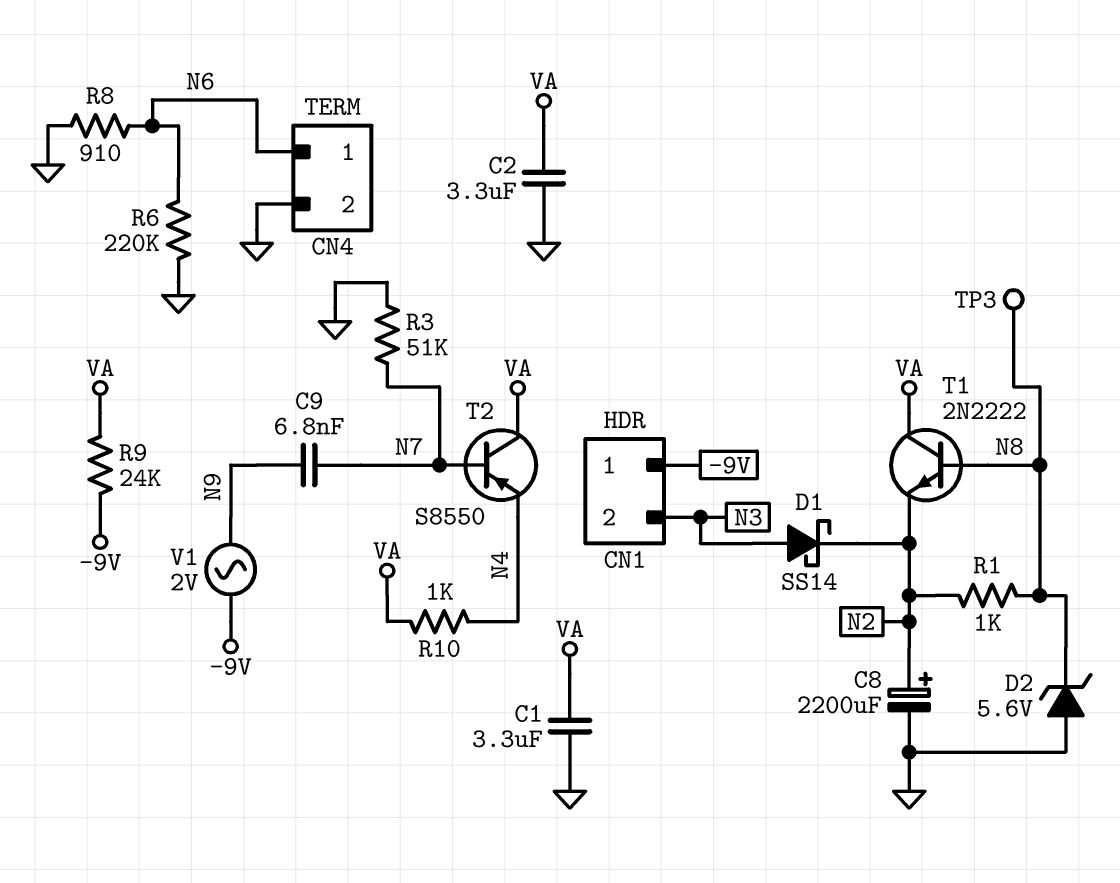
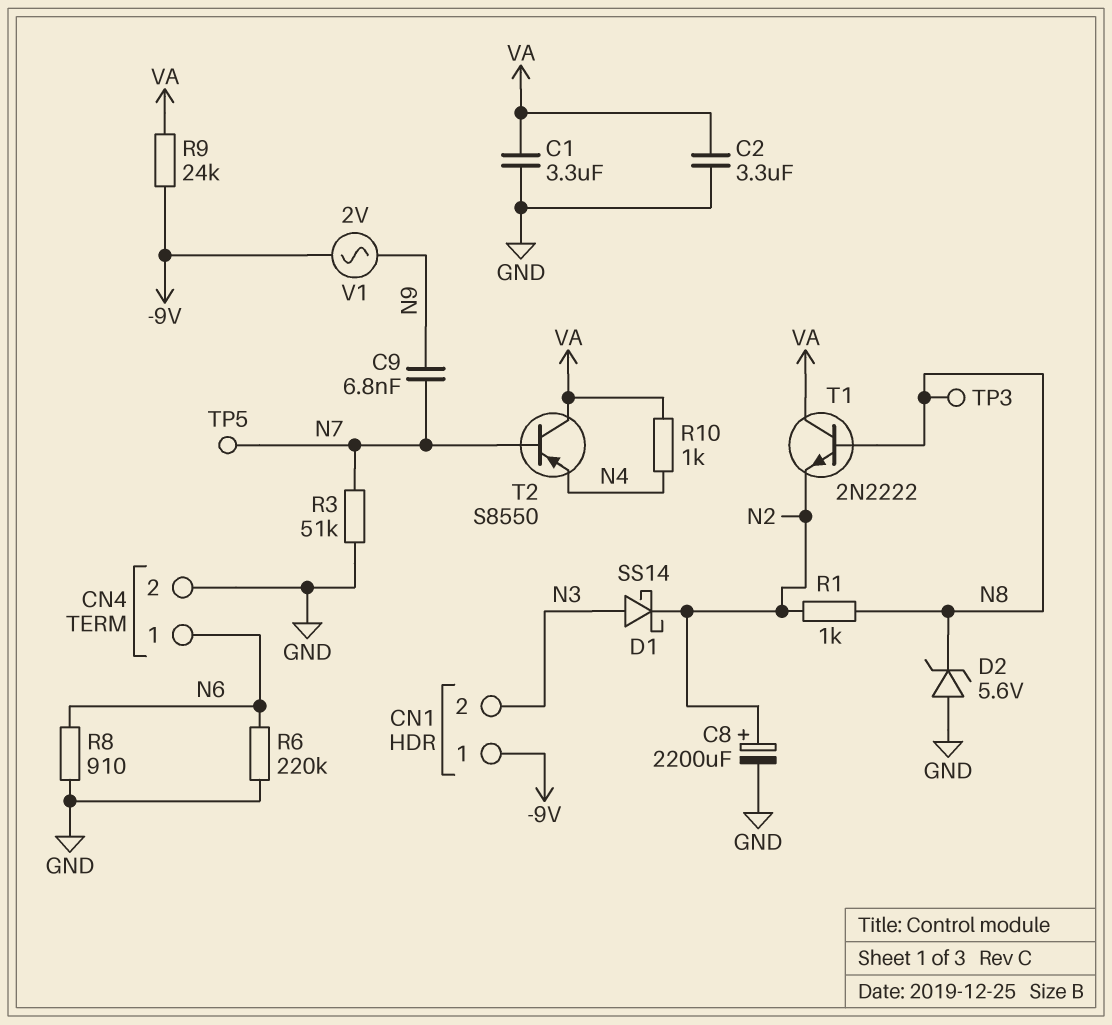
TP5: none -> test point (N7)

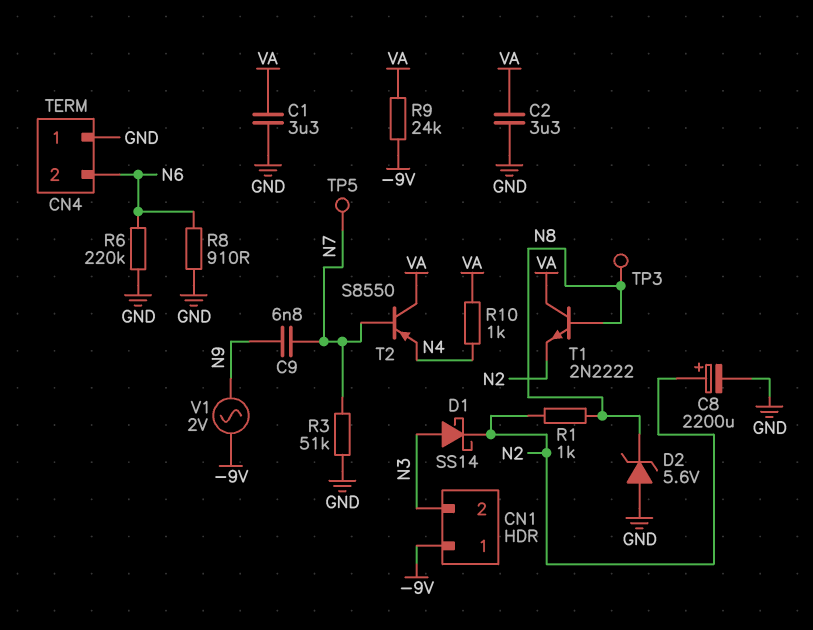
CN4 pin 1: N6 -> GND
CN4 pin 2: GND -> N6

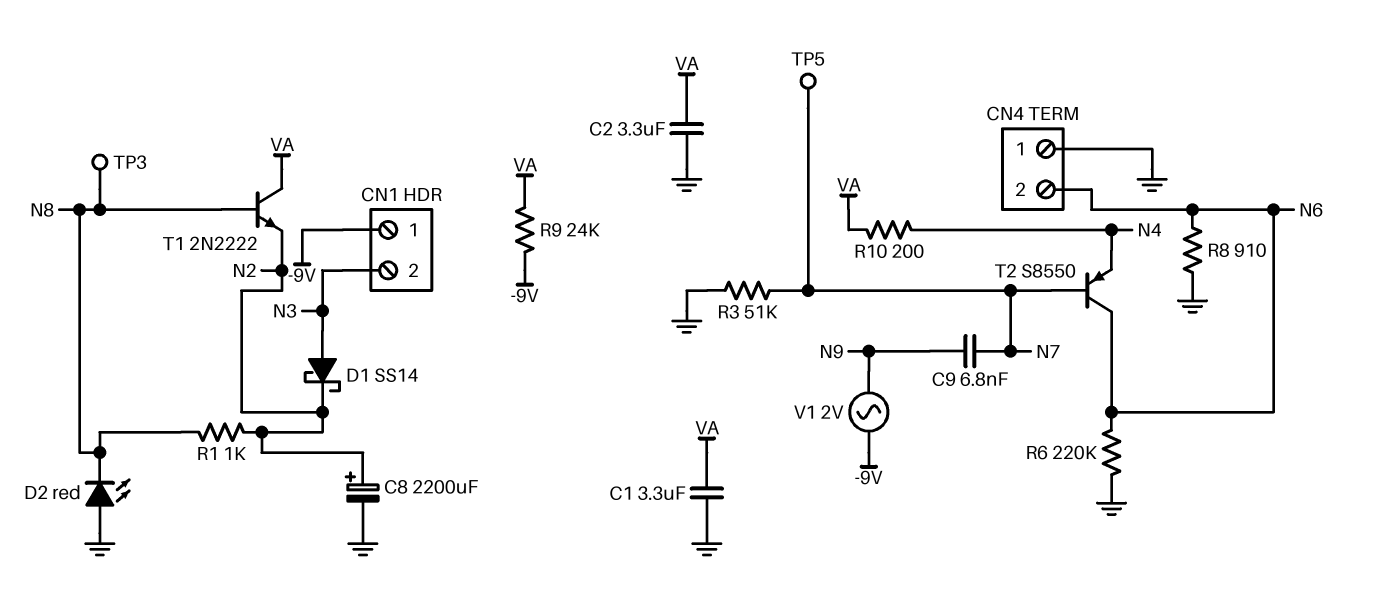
D2: zener 5.6V (A GND, K N8) -> LED red (A GND, K N8)
R10: 1k (N4, VA) -> 200 (N4, VA)
T2: PNP S8550 (B N7, C VA, E N4) -> PNP S8550 (B N7, C N6, E N4)

